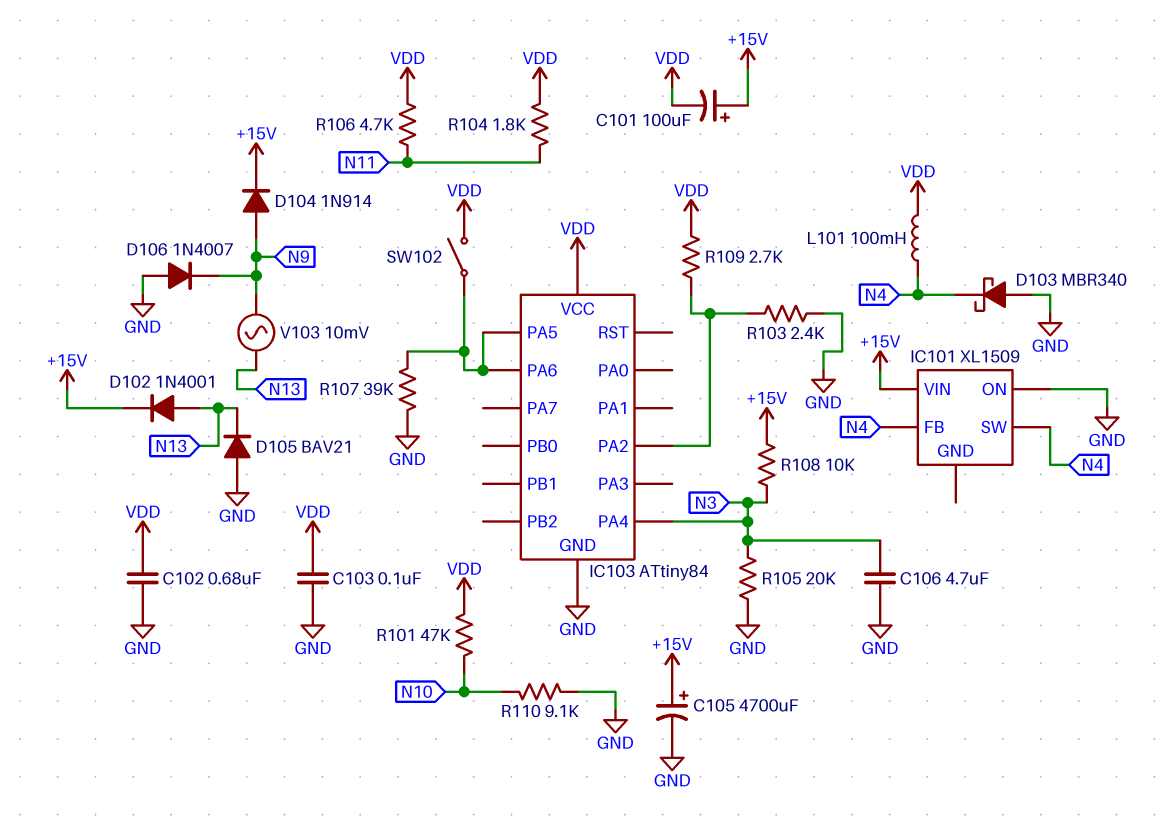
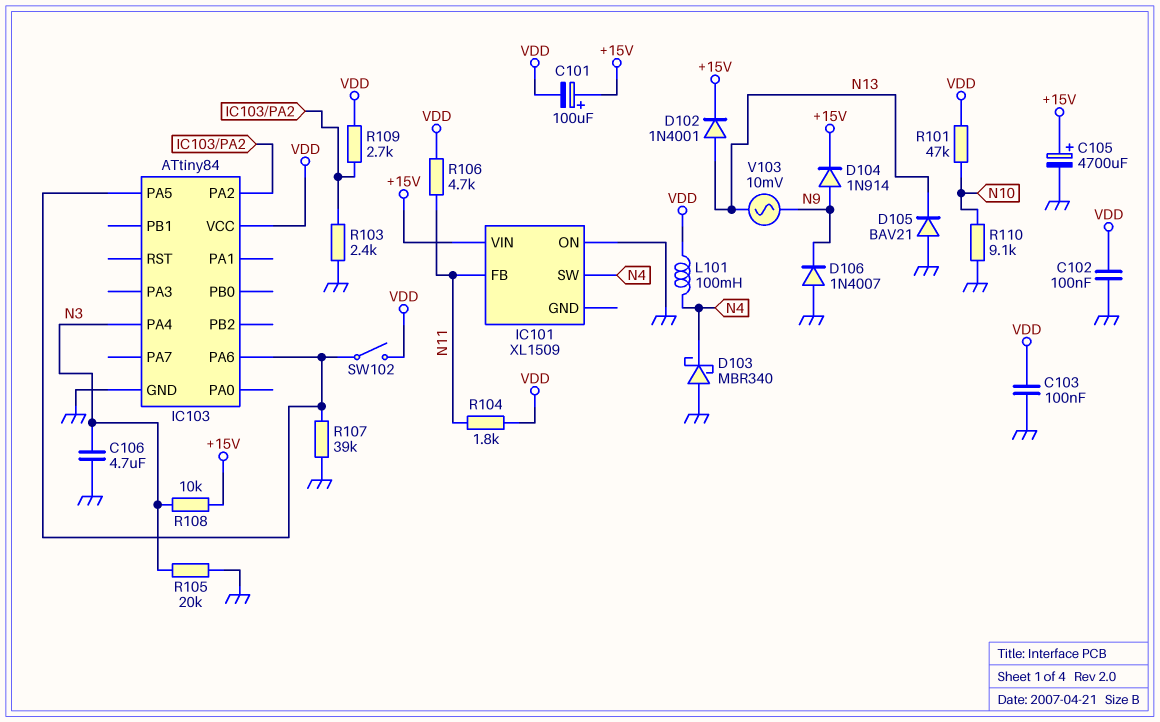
C102: 680nF (GND, VDD) -> 100nF (GND, VDD)
IC101 pin FB: N4 -> N11

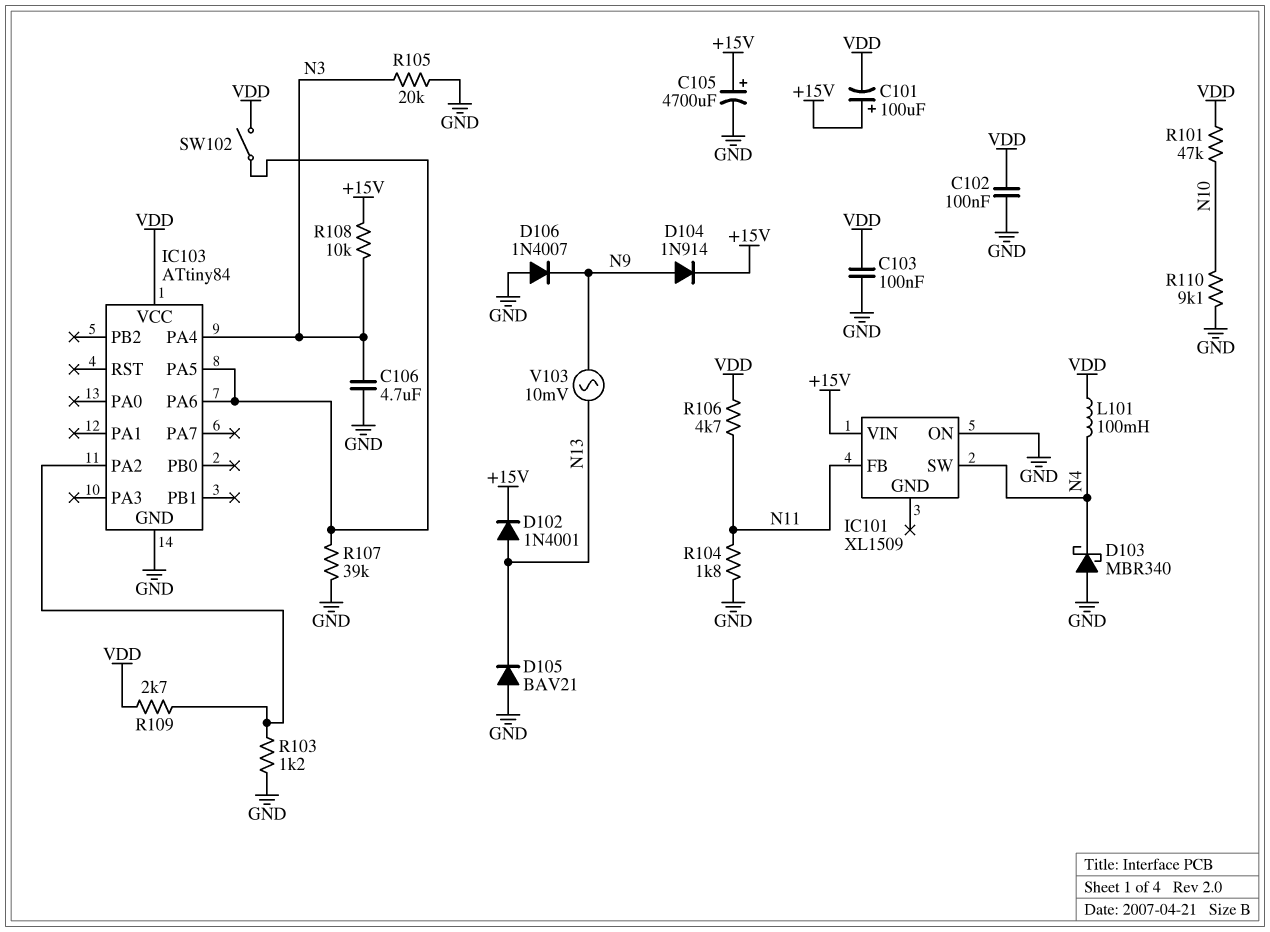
R103: 2.4k (GND, IC103/PA2) -> 1.2k (GND, IC103/PA2)
R104: 1.8k (N11, VDD) -> 1.8k (GND, N11)

